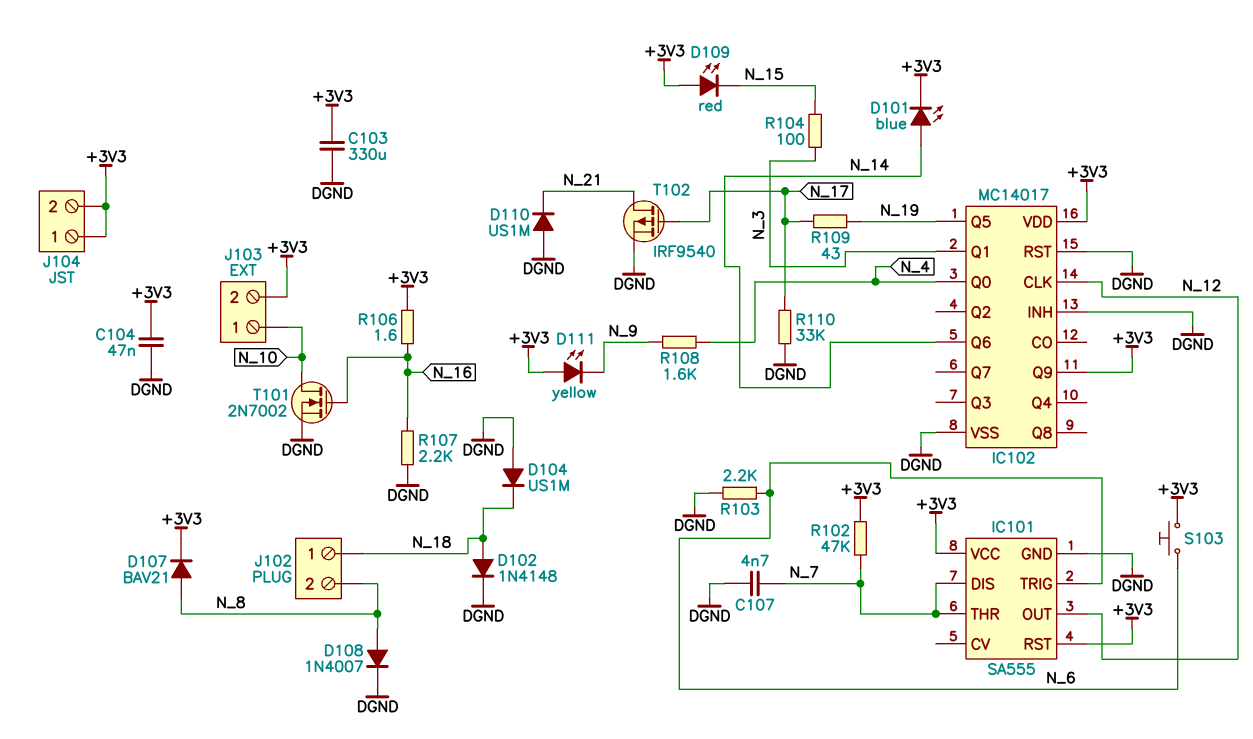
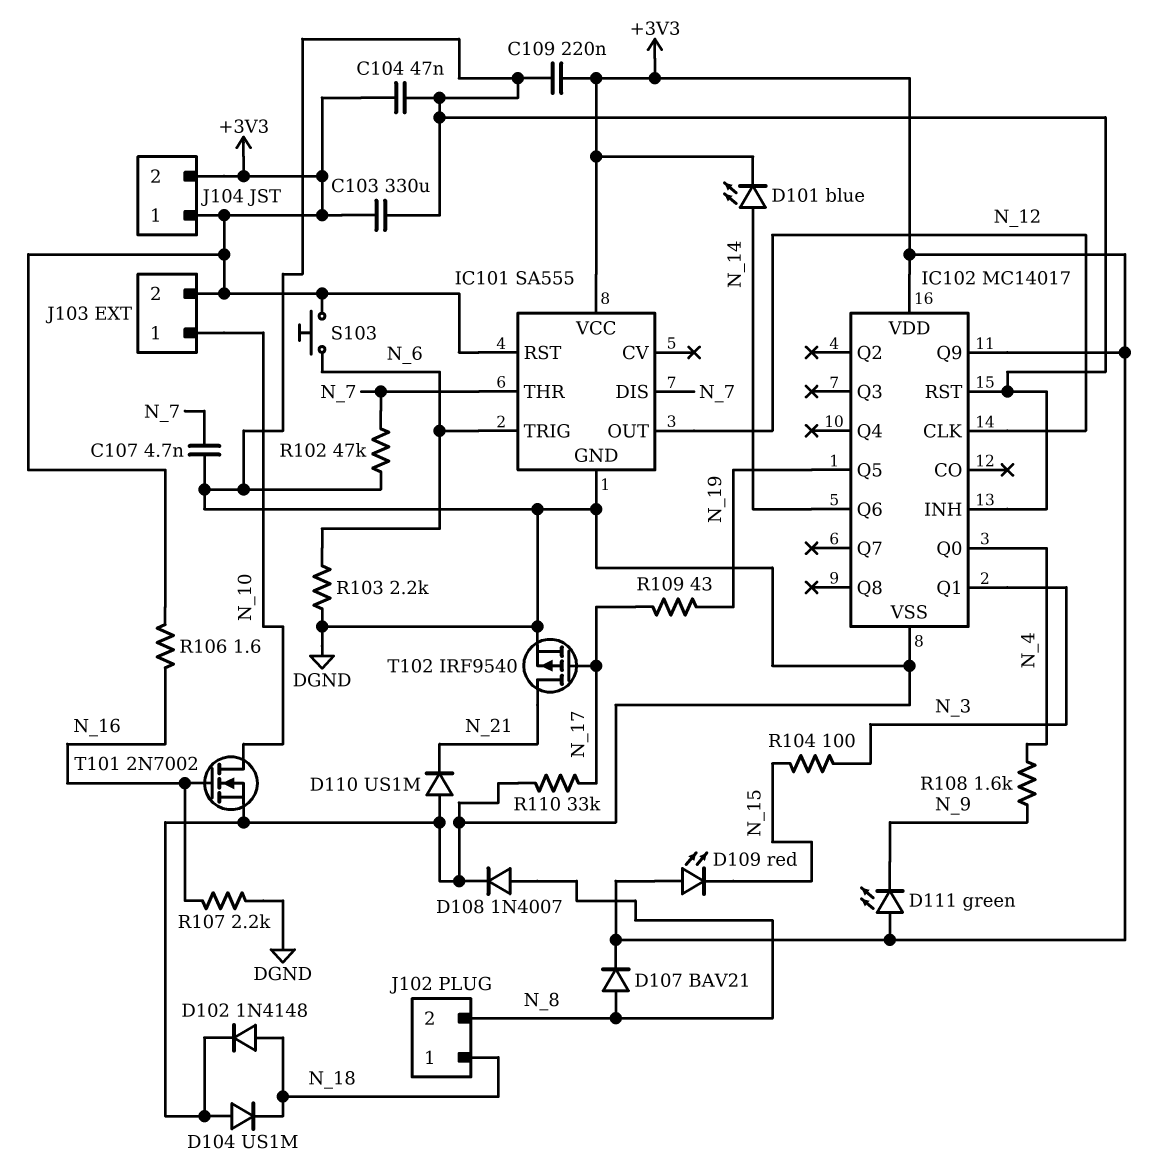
C109: none -> 220nF (+3V3, DGND)
D111: LED yellow (A +3V3, K N_9) -> LED green (A +3V3, K N_9)
R102: 47k (+3V3, N_7) -> 47k (DGND, N_7)

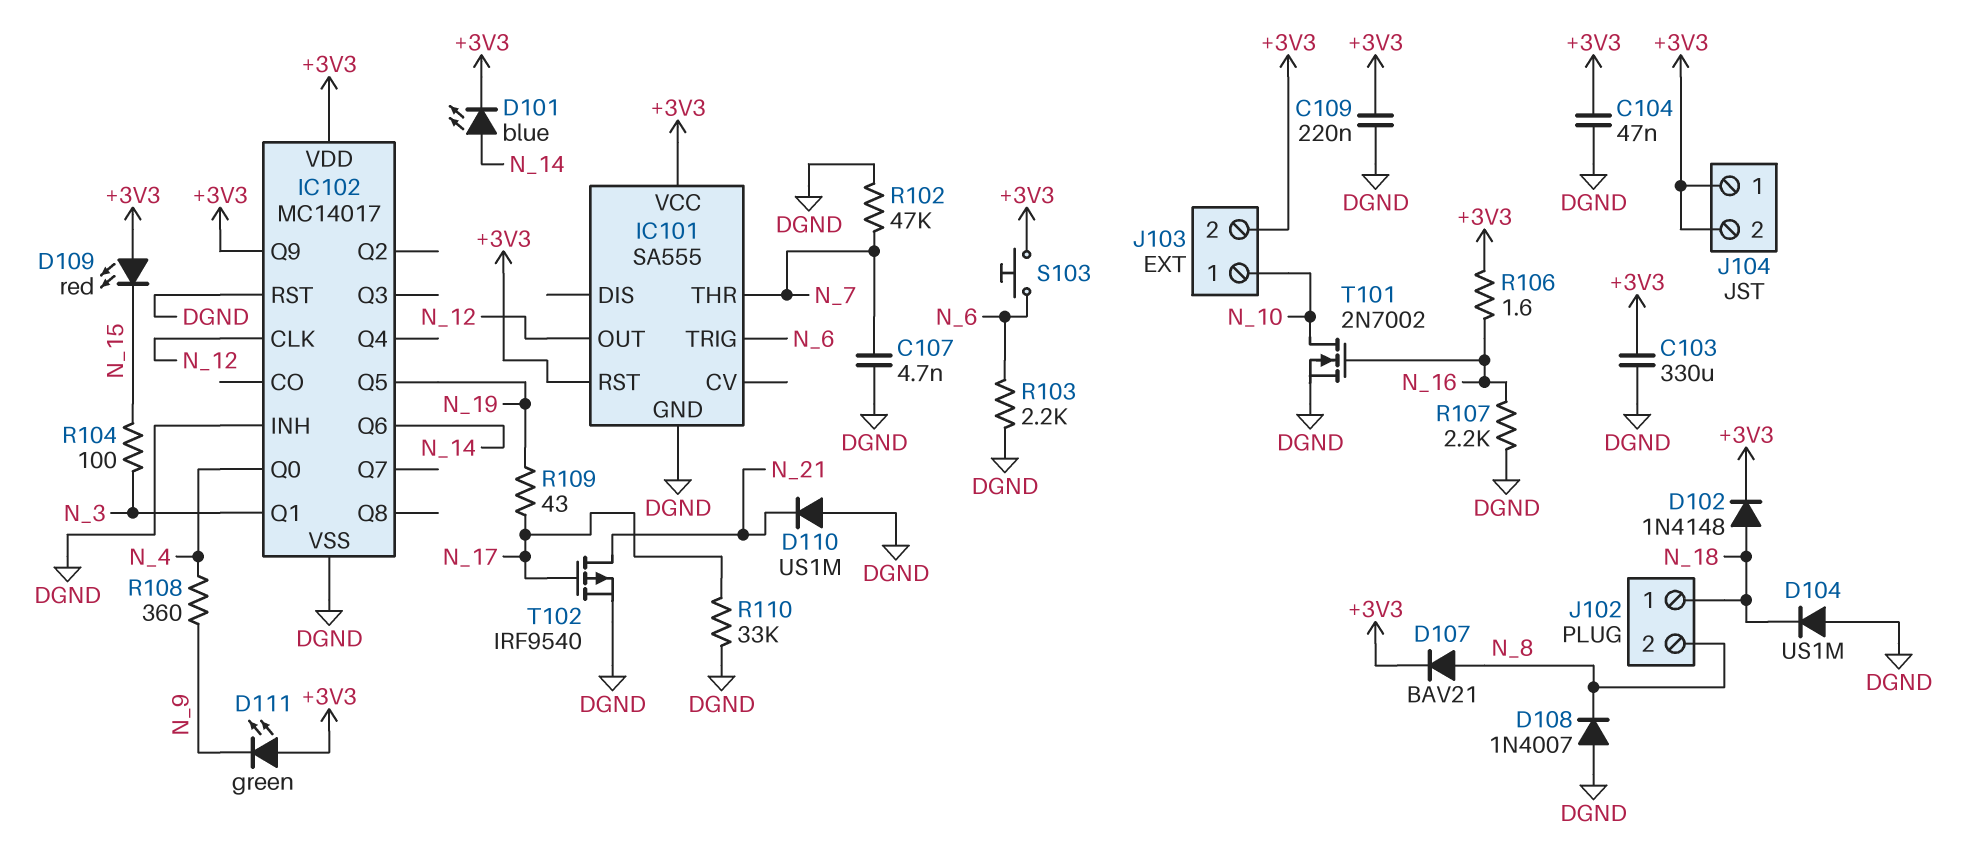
D102: diode 1N4148 (A N_18, K DGND) -> diode 1N4148 (A N_18, K +3V3)
D108: diode 1N4007 (A N_8, K DGND) -> diode 1N4007 (A DGND, K N_8)
IC101 pin DIS: N_7 -> none
R108: 1.6k (N_4, N_9) -> 360 (N_4, N_9)

